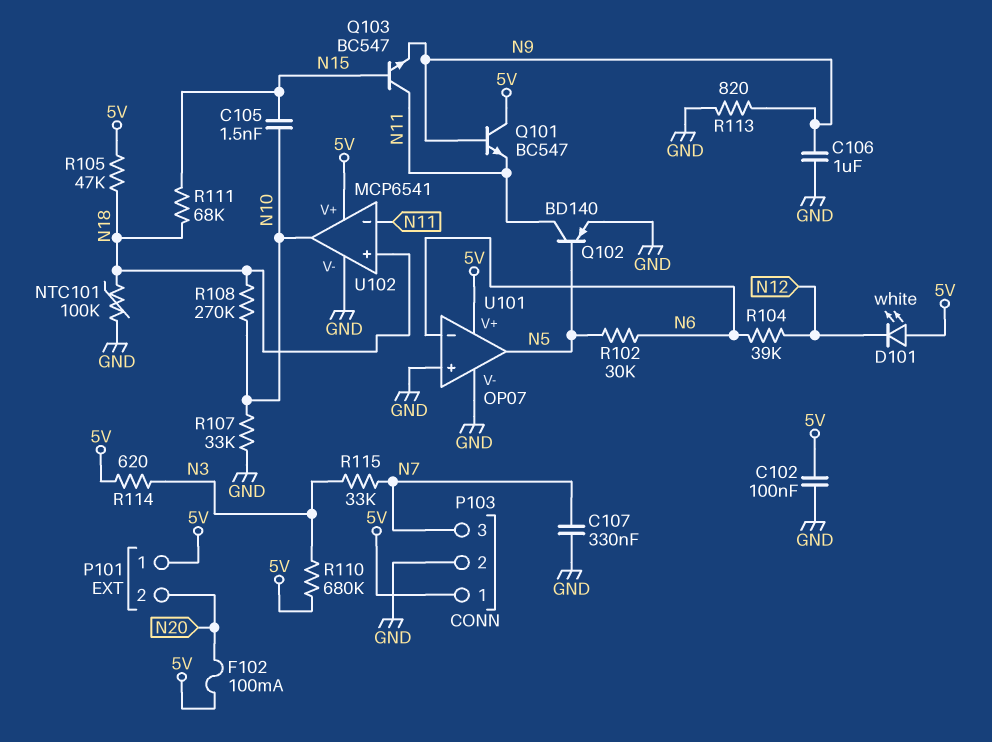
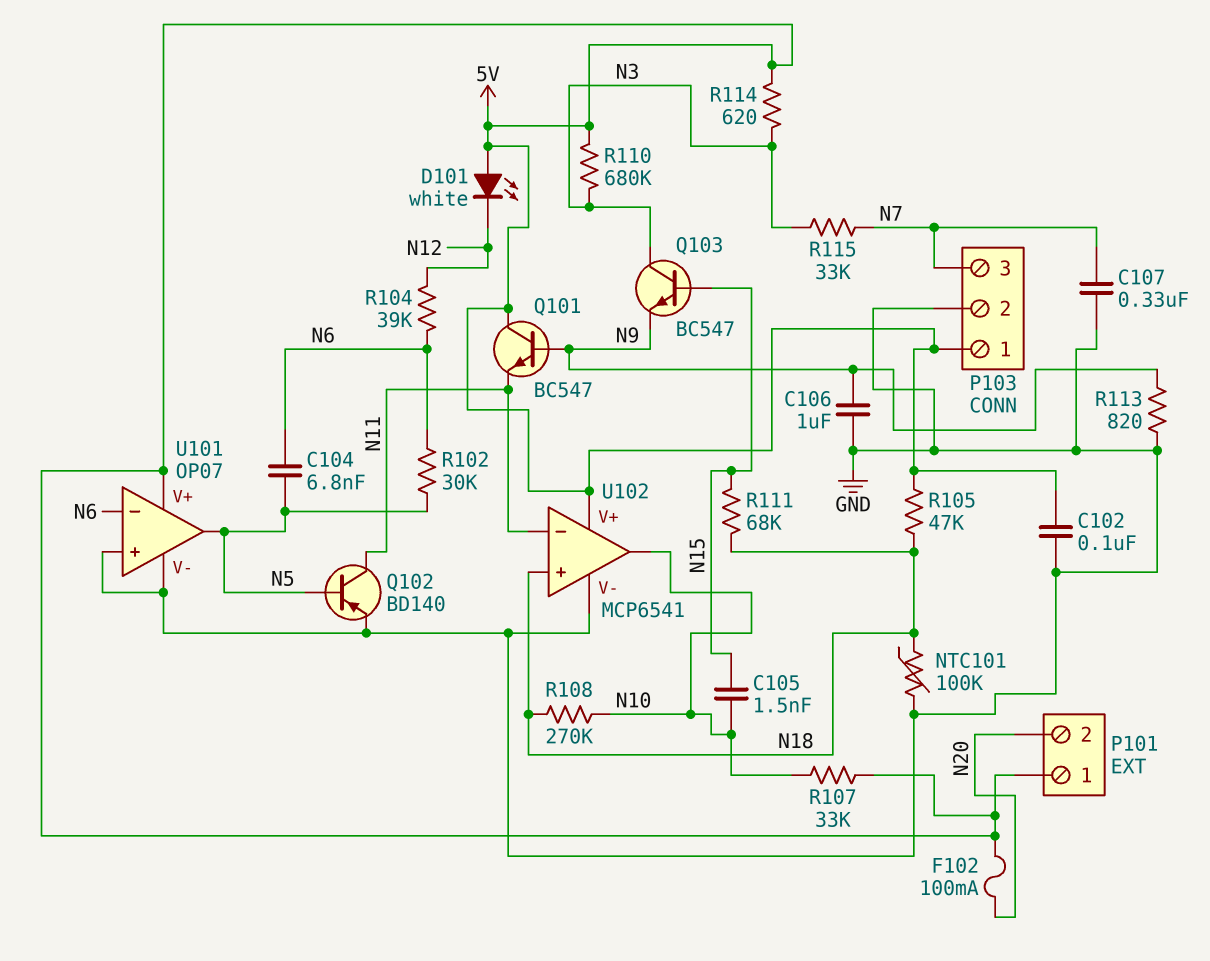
C104: none -> 6.8nF (N5, N6)
Q103: NPN BC547 (B N15, C N11, E N9) -> NPN BC547 (B N15, C N3, E N9)
R107: 33k (GND, N10) -> 33k (5V, N10)

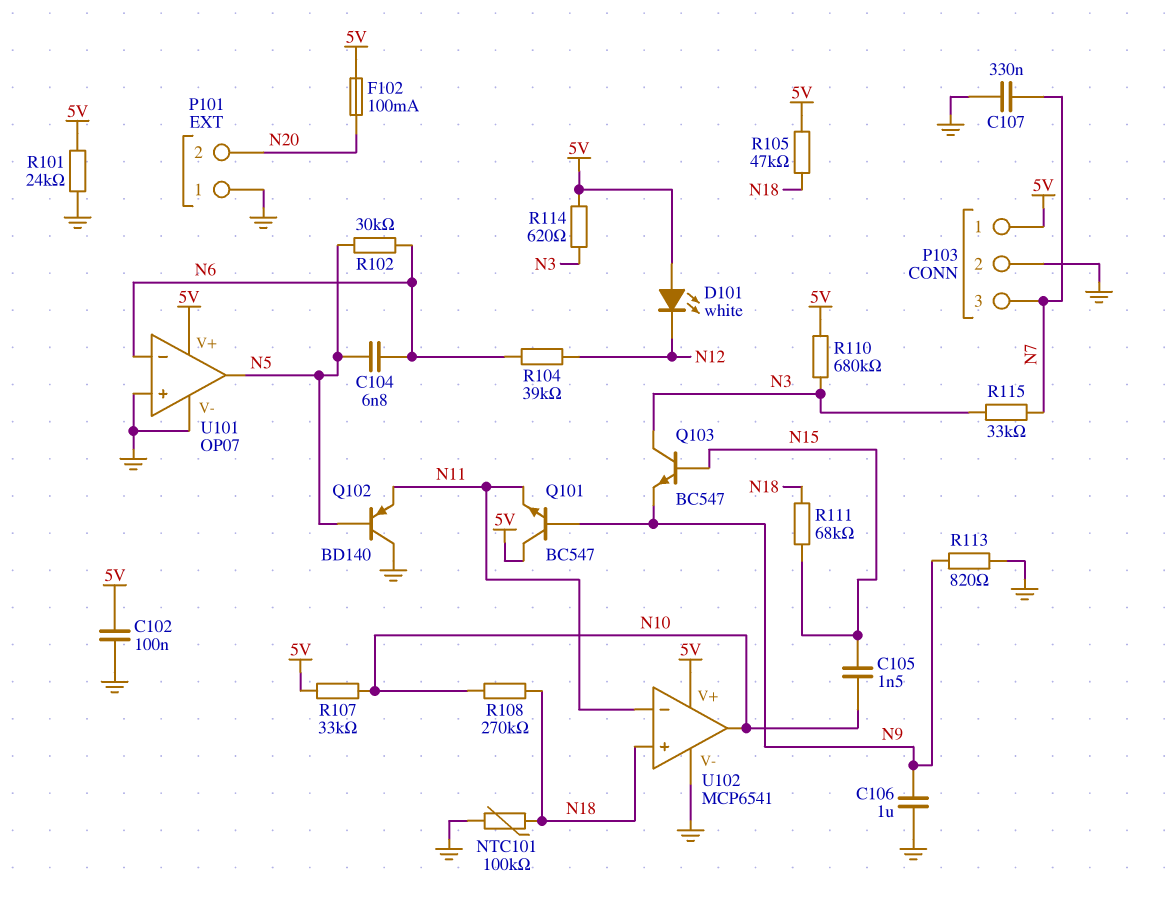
P101 pin 1: 5V -> GND
Q102: PNP BD140 (B N5, C N11, E GND) -> PNP BD140 (B N5, C GND, E N11)
R101: none -> 24k (5V, GND)

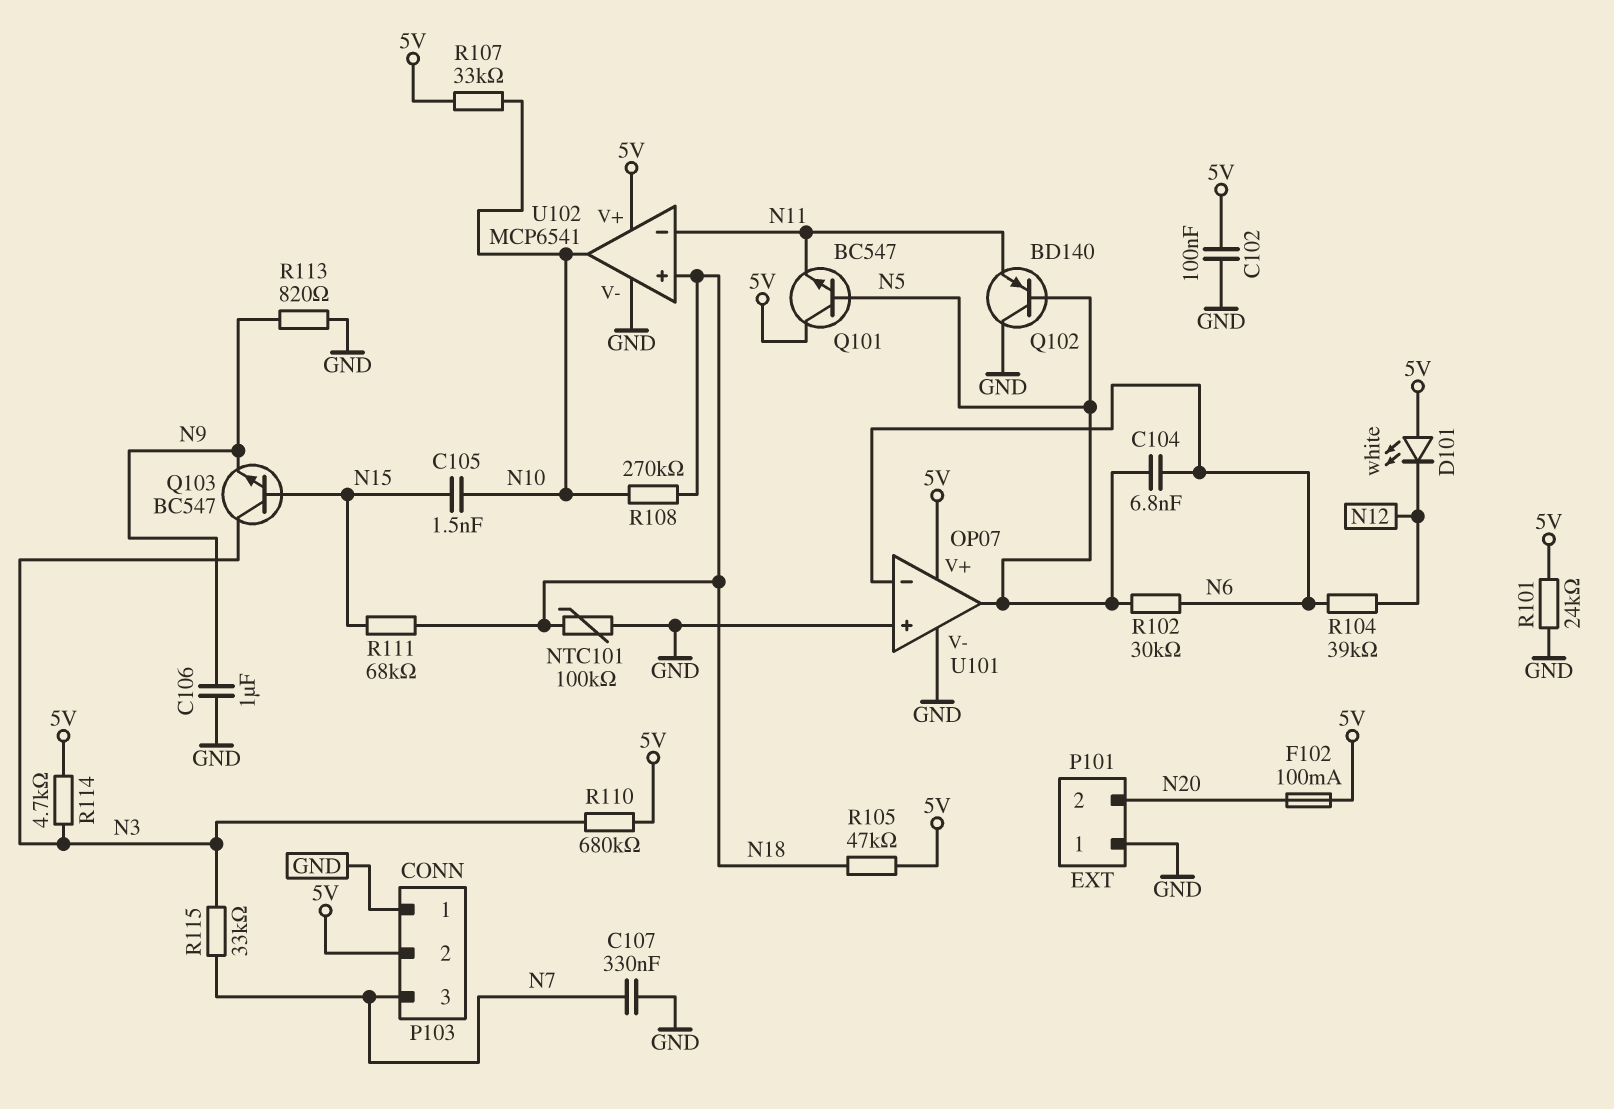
P103 pin 1: 5V -> GND
P103 pin 2: GND -> 5V
Q101: NPN BC547 (B N9, C 5V, E N11) -> NPN BC547 (B N5, C 5V, E N11)
R114: 620 (5V, N3) -> 4.7k (5V, N3)

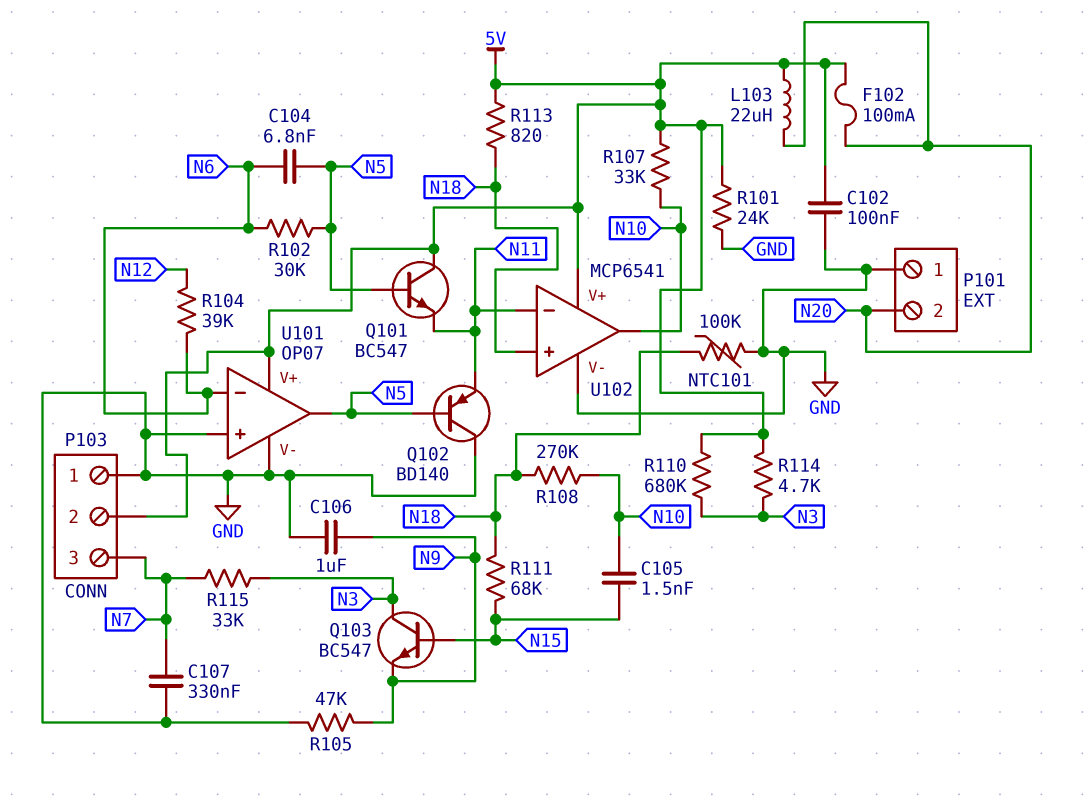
D101: LED white (A 5V, K N12) -> none
L103: none -> 22uH (5V, N20)
R105: 47k (5V, N18) -> 47k (GND, N9)
R113: 820 (GND, N9) -> 820 (5V, N18)

